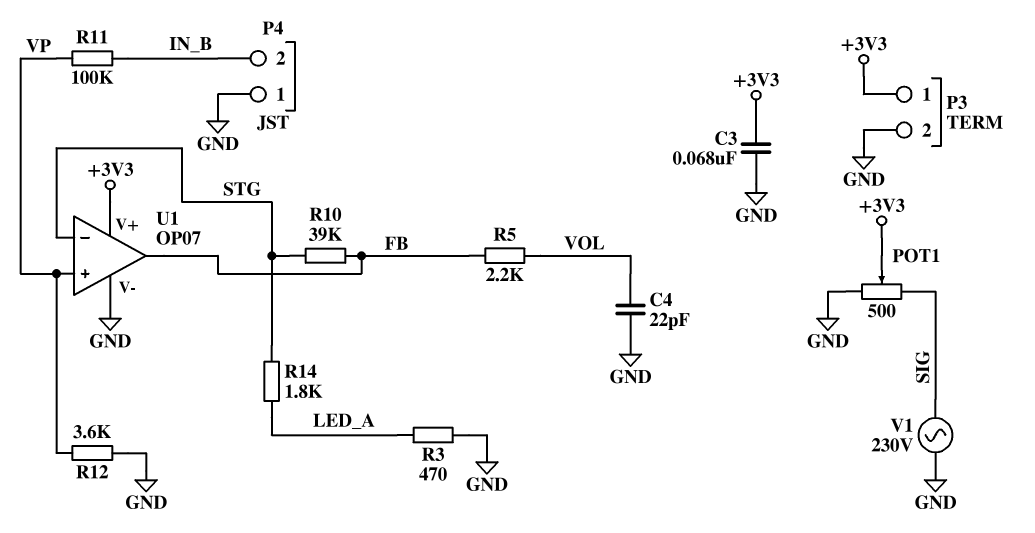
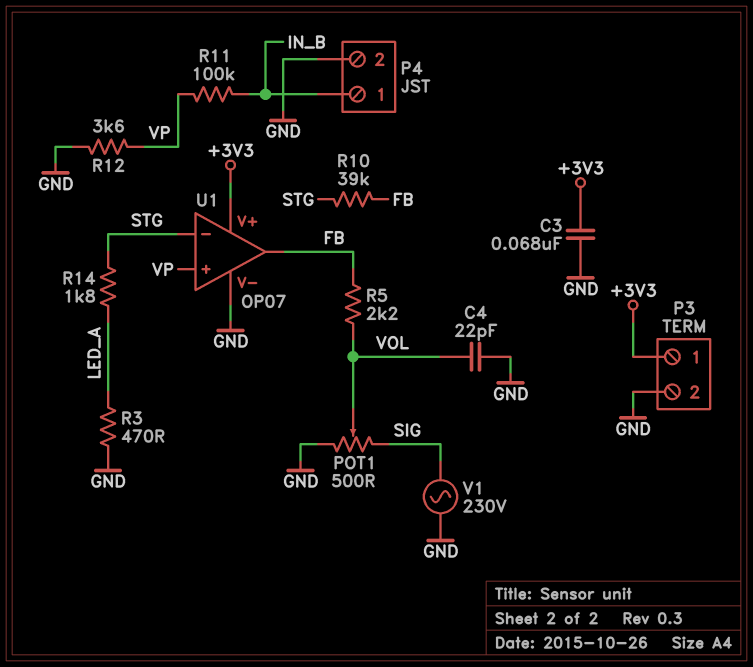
P4 pin 1: GND -> IN_B
P4 pin 2: IN_B -> GND
POT1: 500 (GND, SIG, wiper +3V3) -> 500 (GND, SIG, wiper VOL)

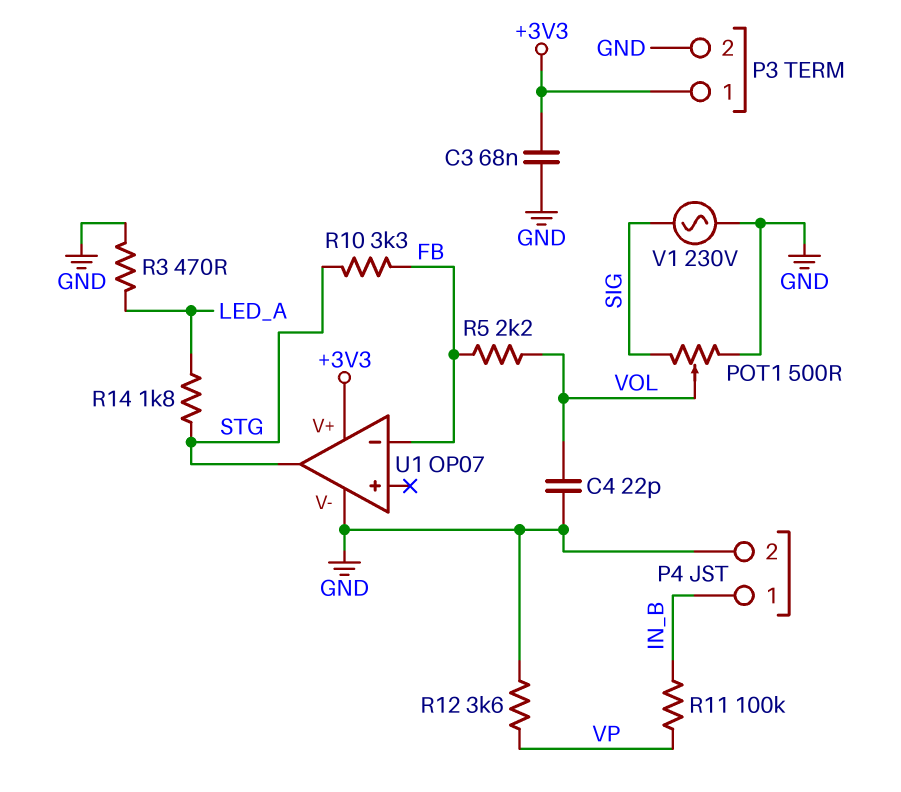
R10: 39k (FB, STG) -> 3.3k (FB, STG)
U1 pin in+: VP -> none
U1 pin in-: STG -> FB
U1 pin out: FB -> STG

